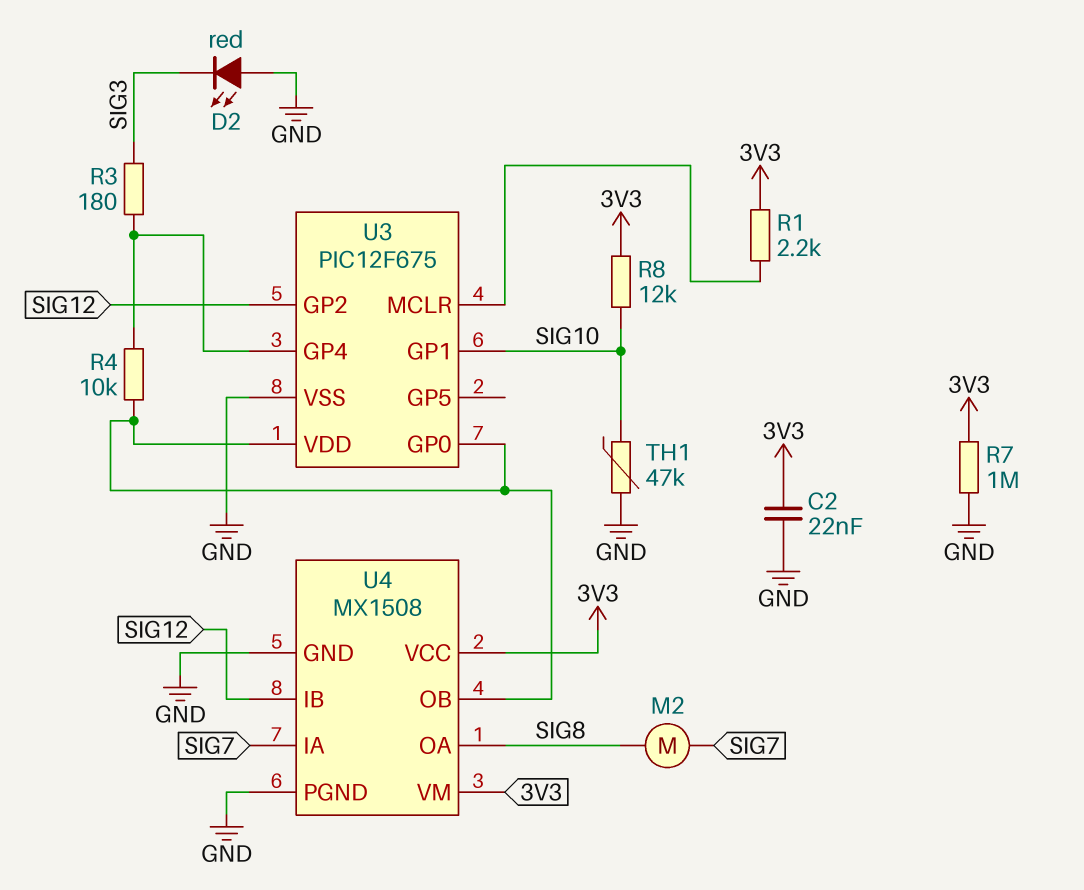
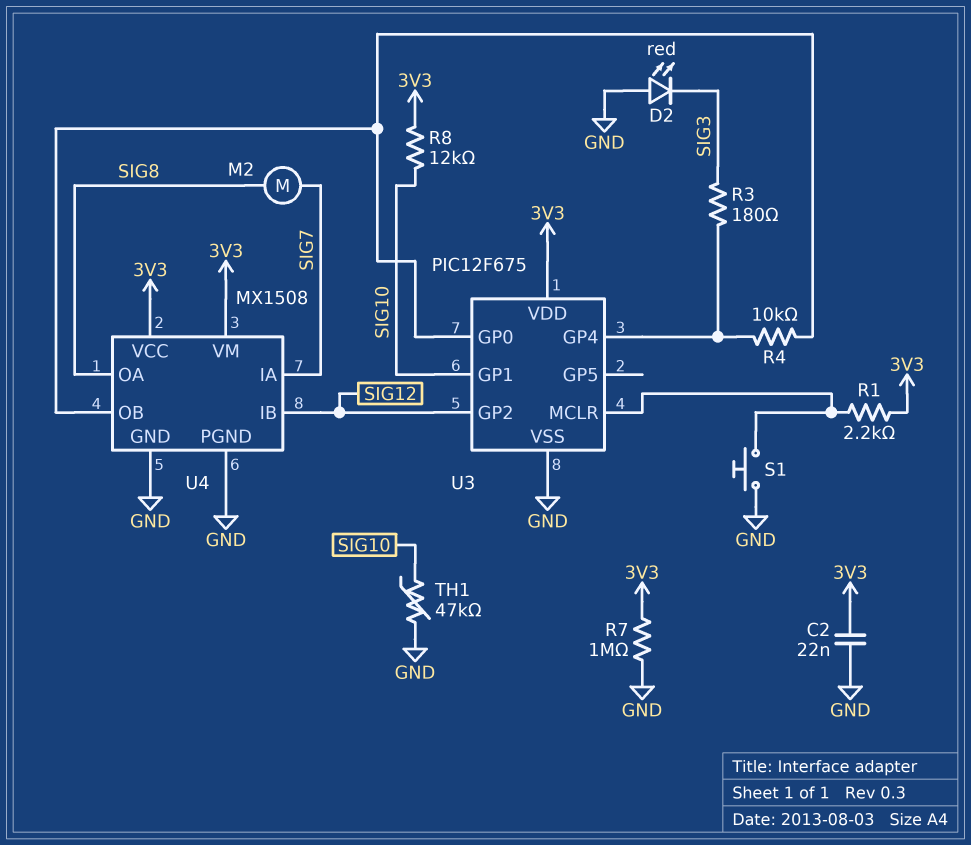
S1: none -> button (GND, U3/MCLR)
U3 pin VDD: U3/GP0 -> 3V3

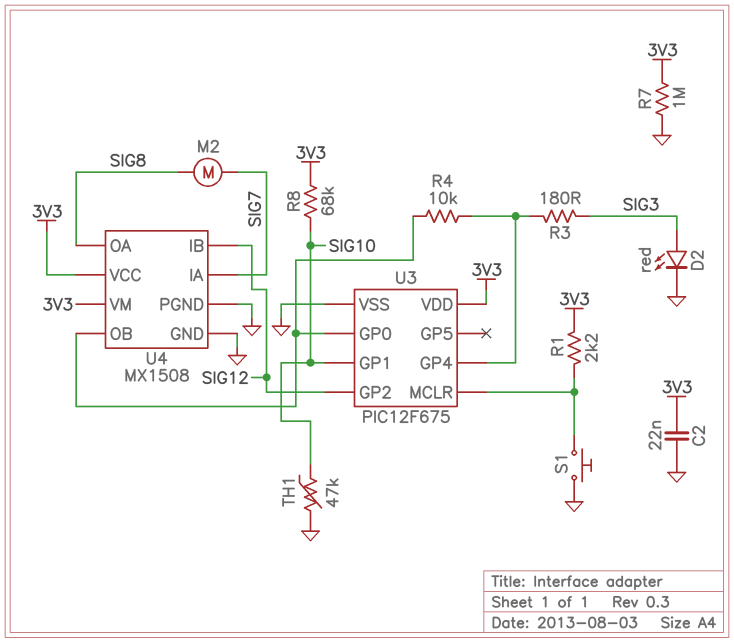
D2: LED red (A GND, K SIG3) -> LED red (A SIG3, K GND)
R8: 12k (3V3, SIG10) -> 68k (3V3, SIG10)

